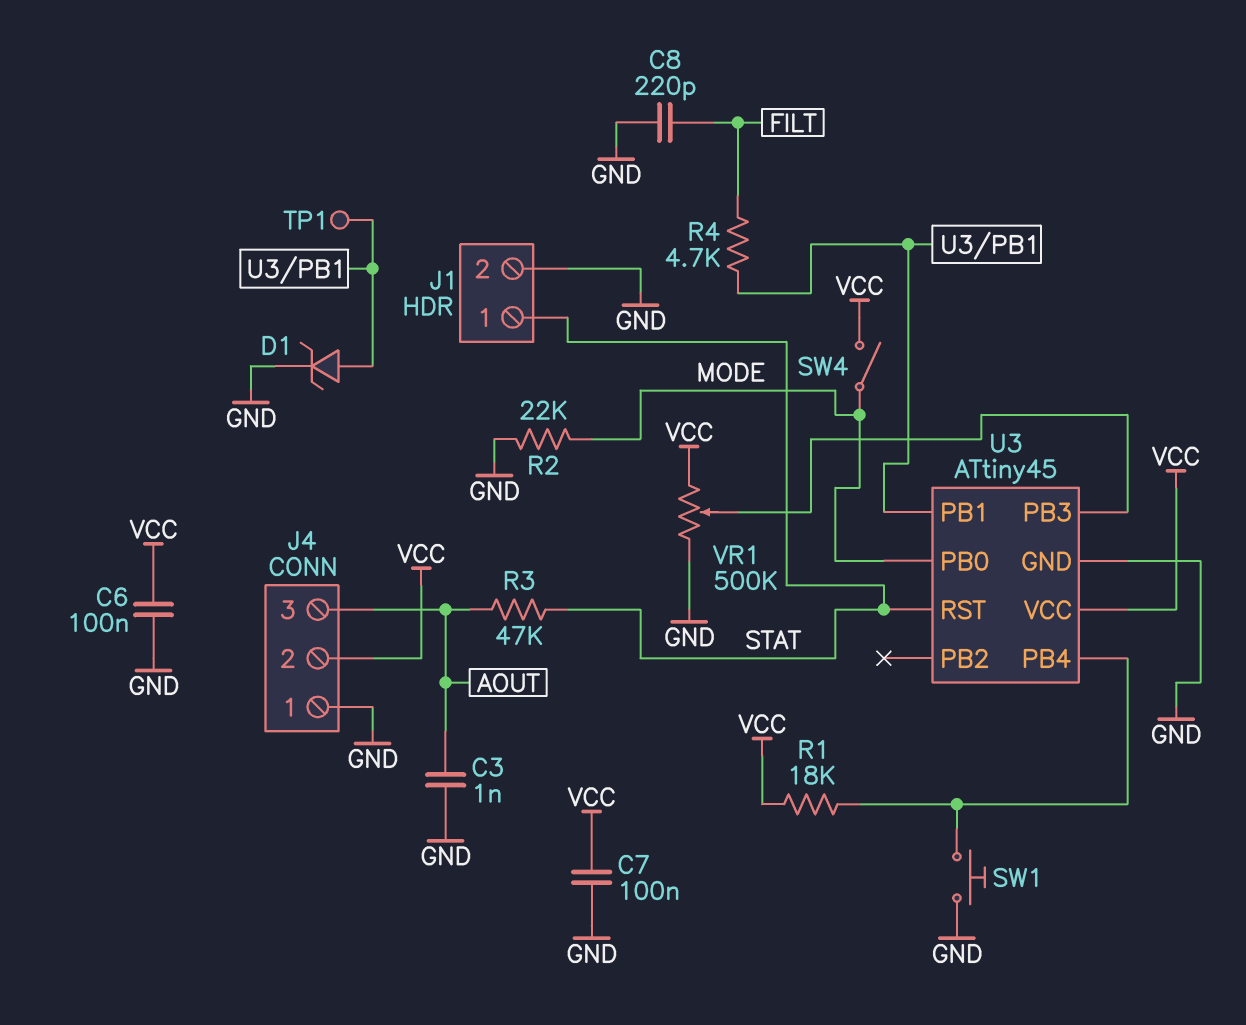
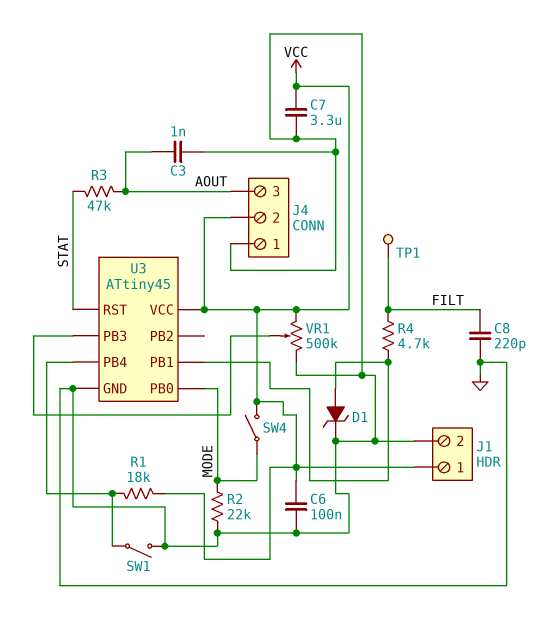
C7: 100nF (GND, VCC) -> 3.3uF (GND, VCC)
J1 pin 1: STAT -> VCC
SW1: button (GND, U3/PB4) -> switch (GND, U3/PB4)
TP1: test point (U3/PB1) -> test point (FILT)

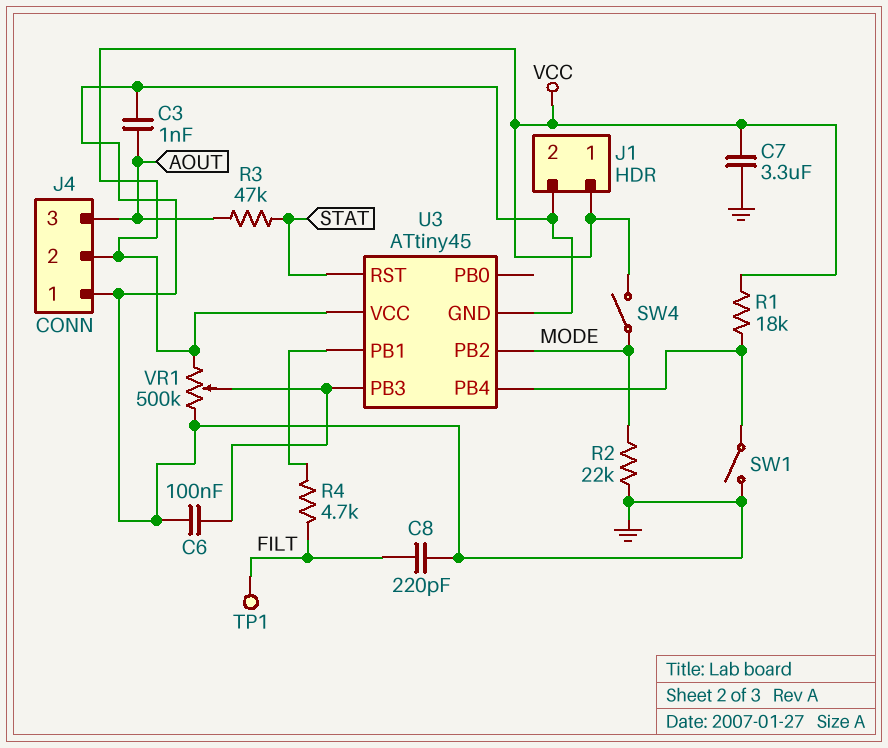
C6: 100nF (GND, VCC) -> 100nF (GND, U3/PB3)
D1: zener (A U3/PB1, K GND) -> none
U3 pin PB0: MODE -> none
U3 pin PB2: none -> MODE

